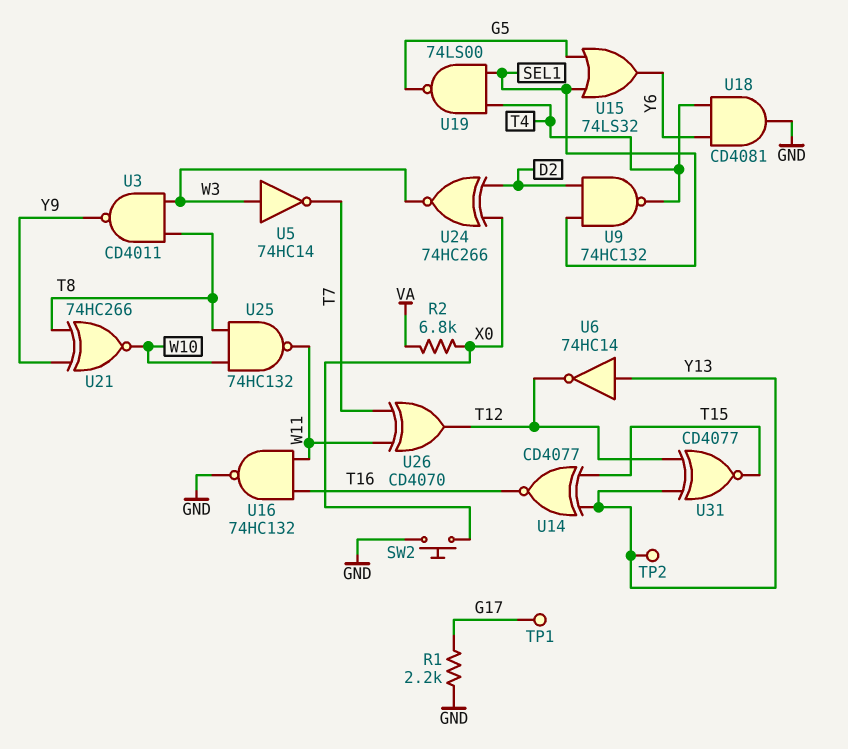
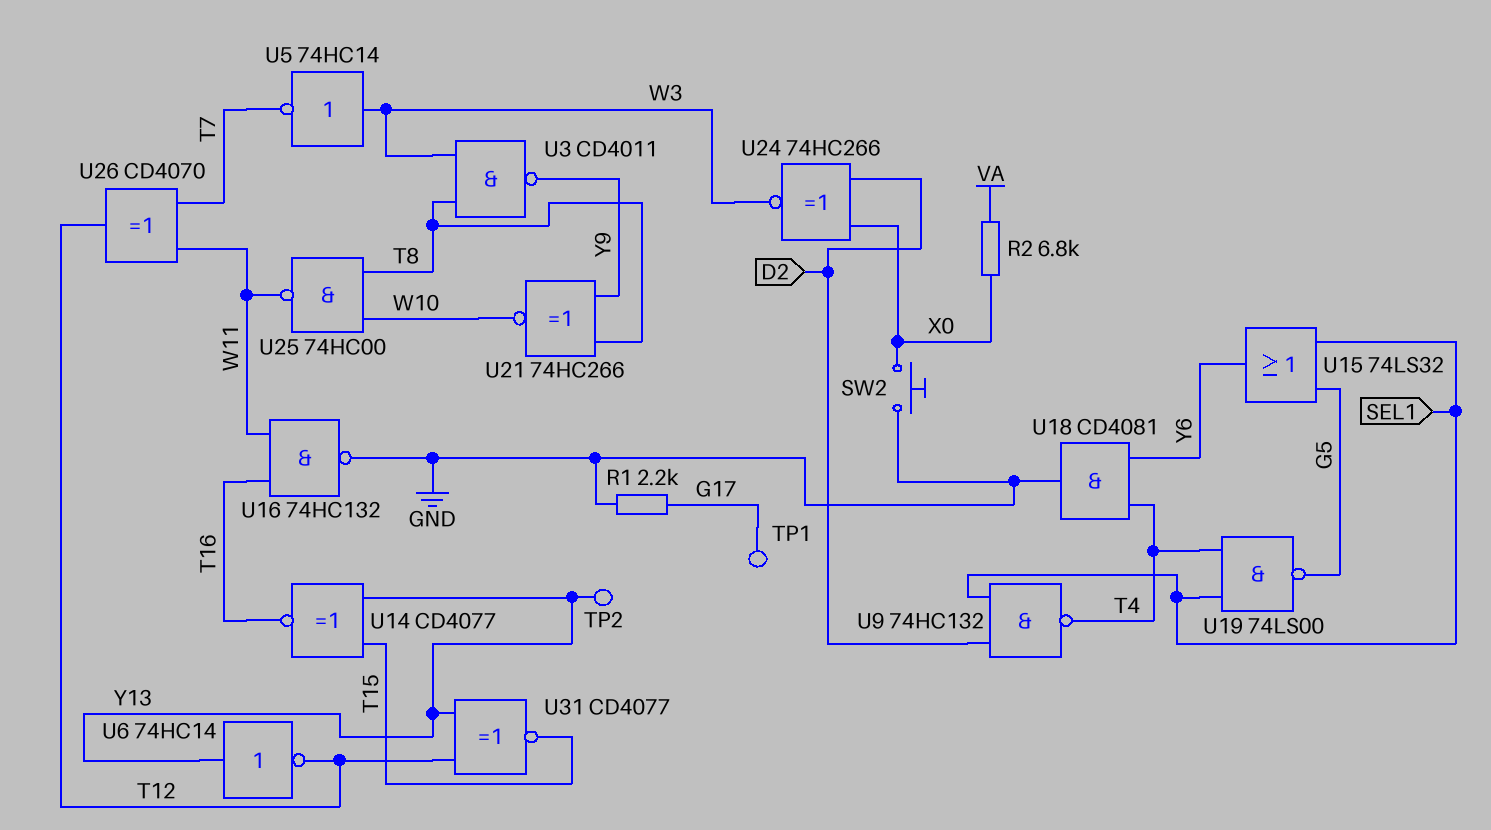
U25: NAND 74HC132 (in T8, in W10, out W11) -> NAND 74HC00 (in T8, in W10, out W11)

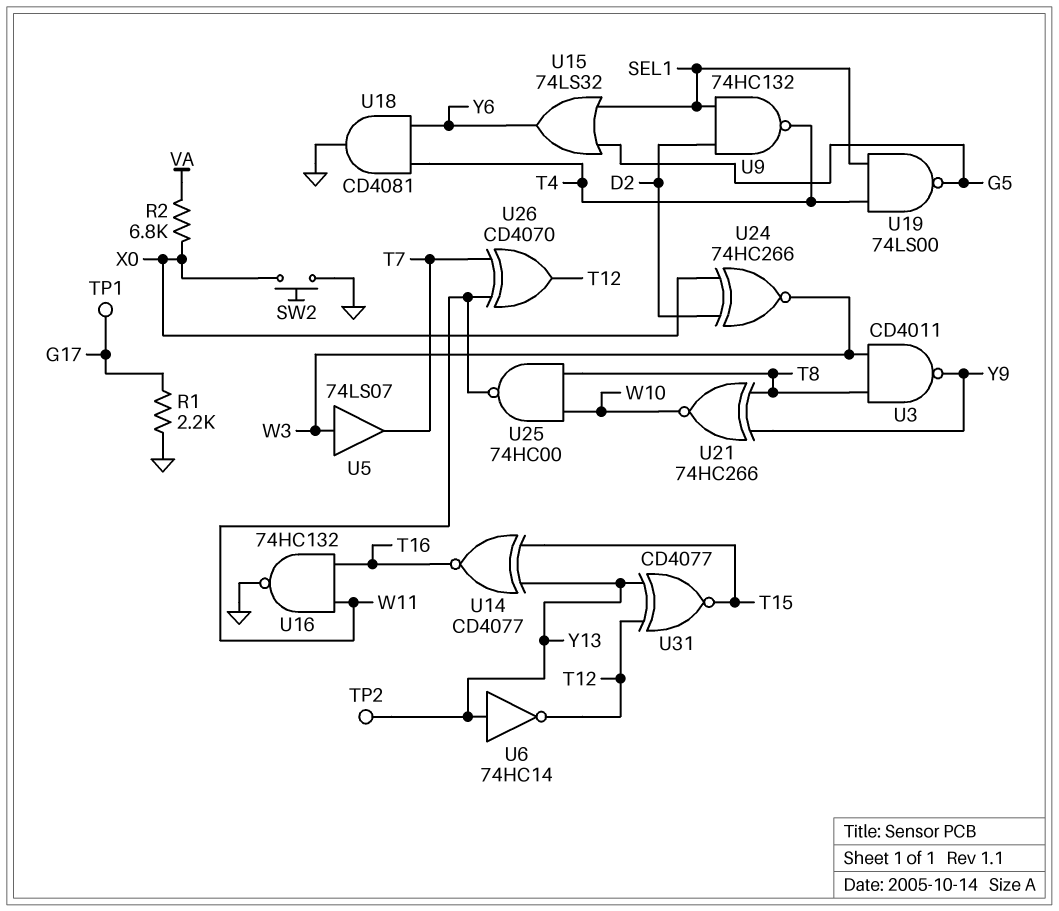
U5: NOT 74HC14 (in W3, out T7) -> buffer 74LS07 (in W3, out T7)

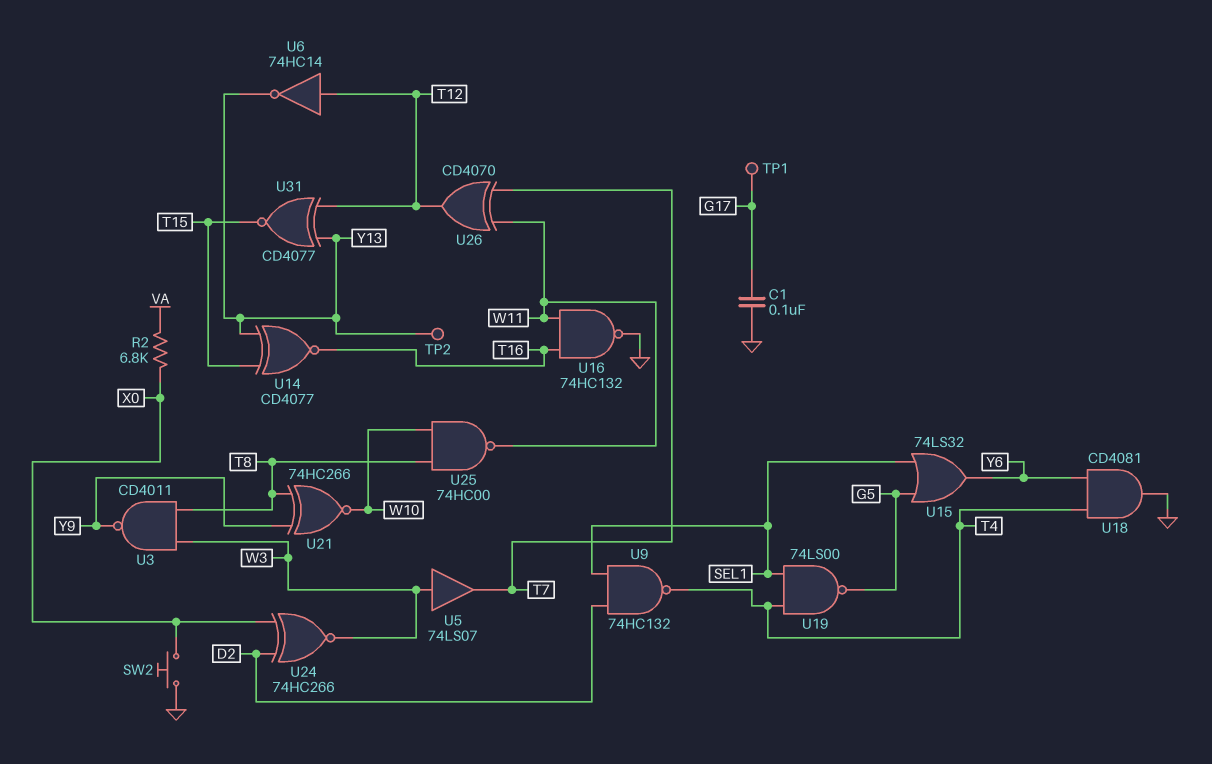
C1: none -> 100nF (G17, GND)
R1: 2.2k (G17, GND) -> none
U6: NOT 74HC14 (in Y13, out T12) -> NOT 74HC14 (in T12, out Y13)

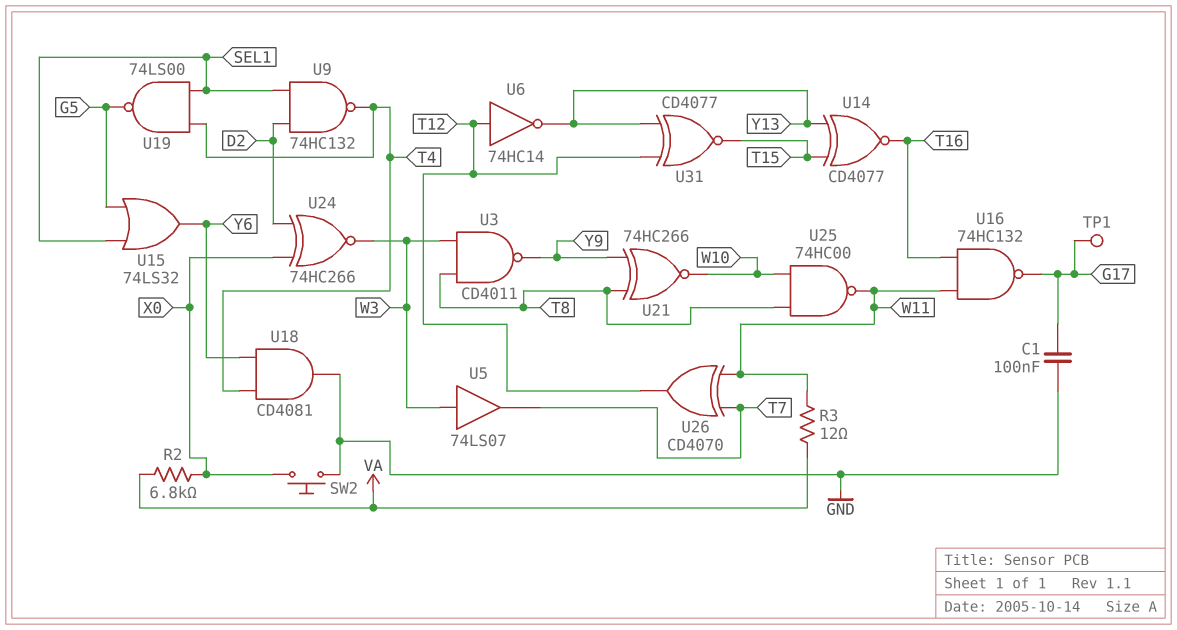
R3: none -> 12 (VA, W11)
TP2: test point (Y13) -> none
U16: NAND 74HC132 (in T16, in W11, out GND) -> NAND 74HC132 (in T16, in W11, out G17)

